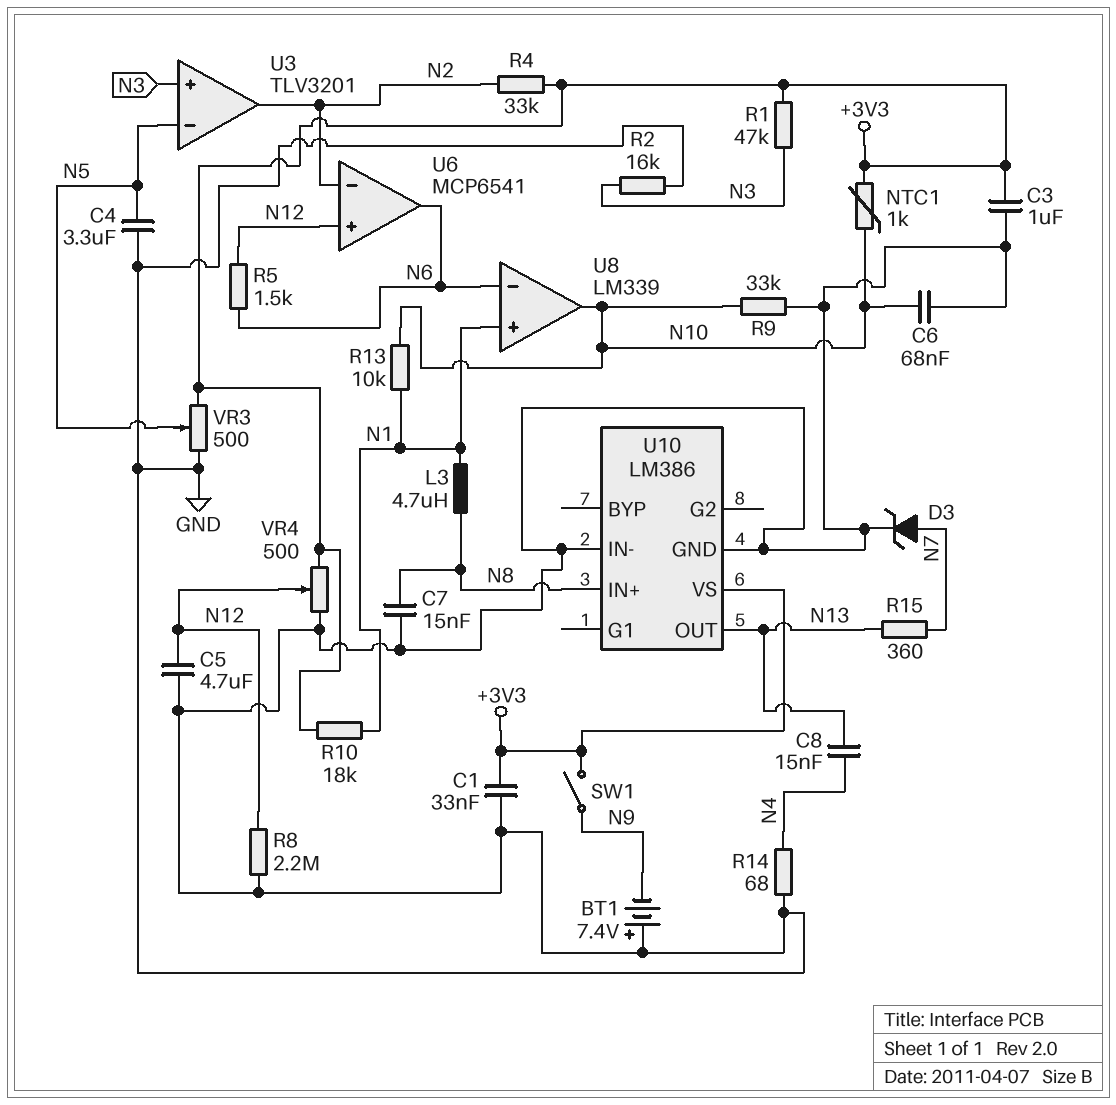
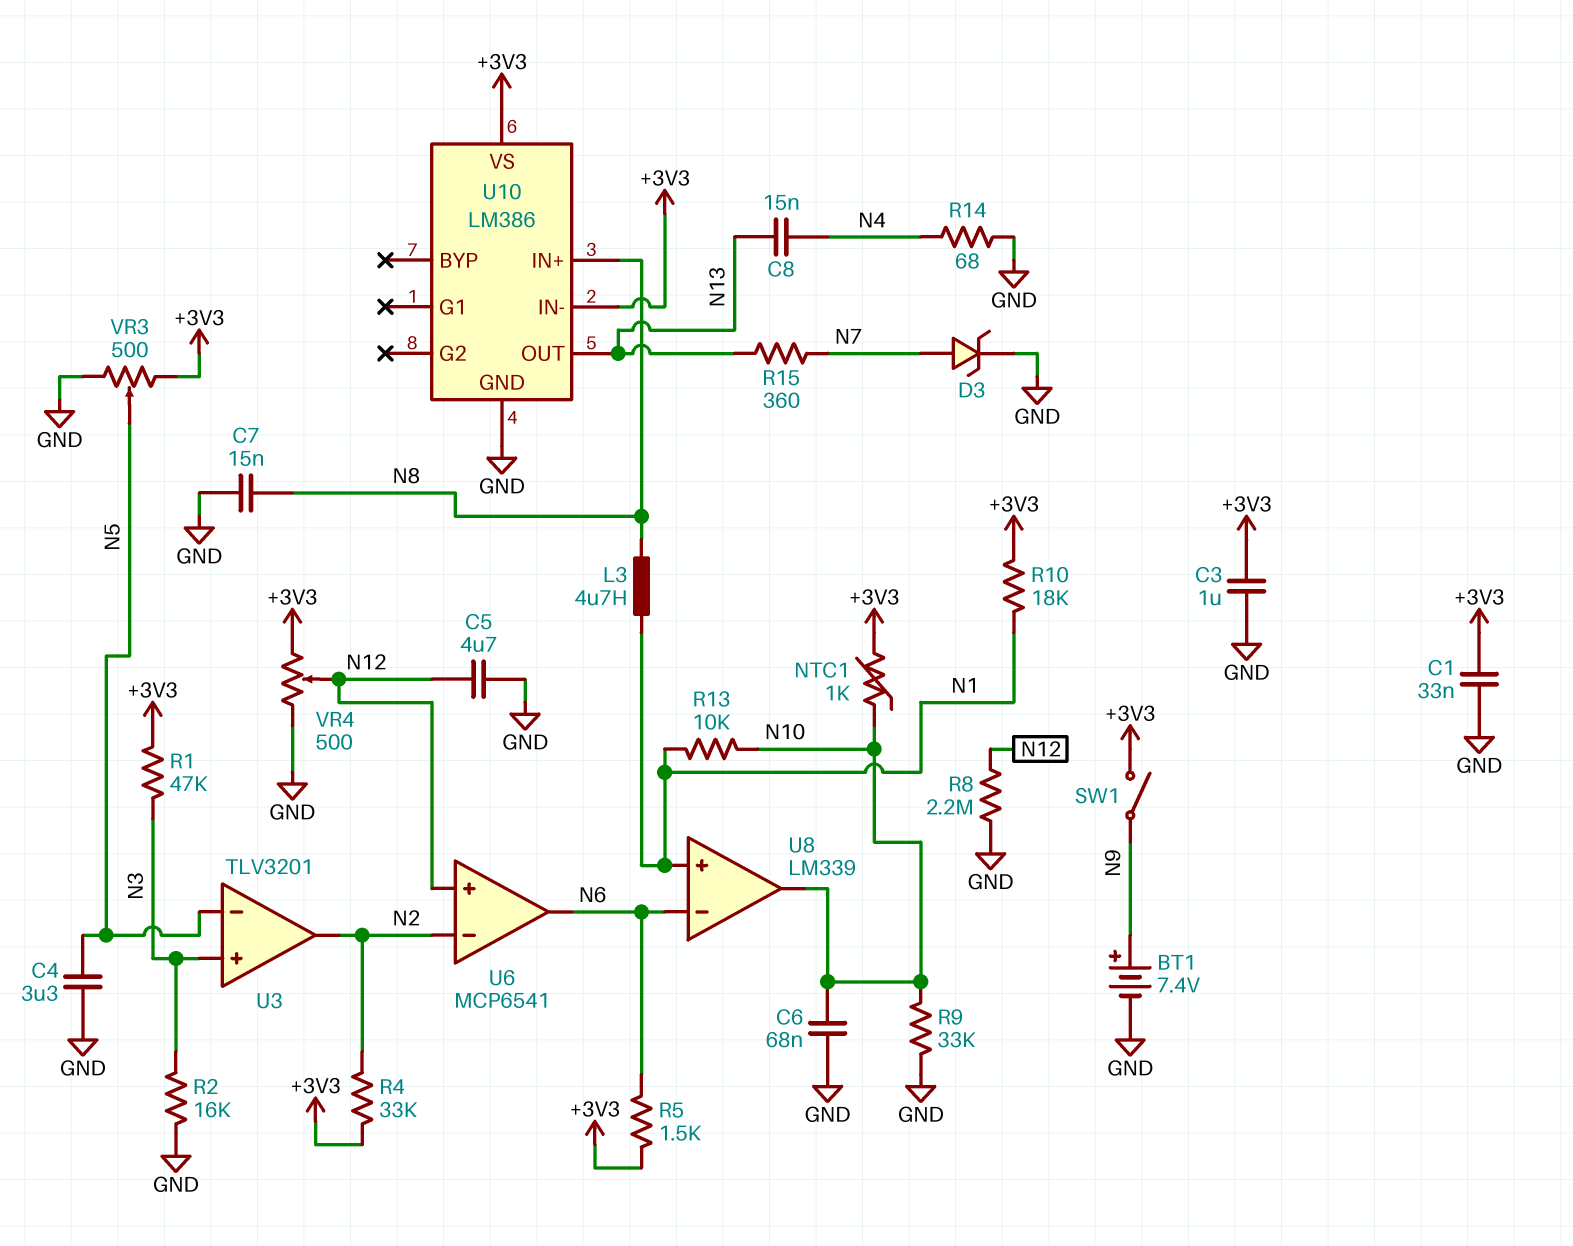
BT1: 7.4V (plus GND, minus N9) -> 7.4V (plus N9, minus GND)
R5: 1.5k (N6, N12) -> 1.5k (+3V3, N6)
U10 pin IN-: GND -> +3V3

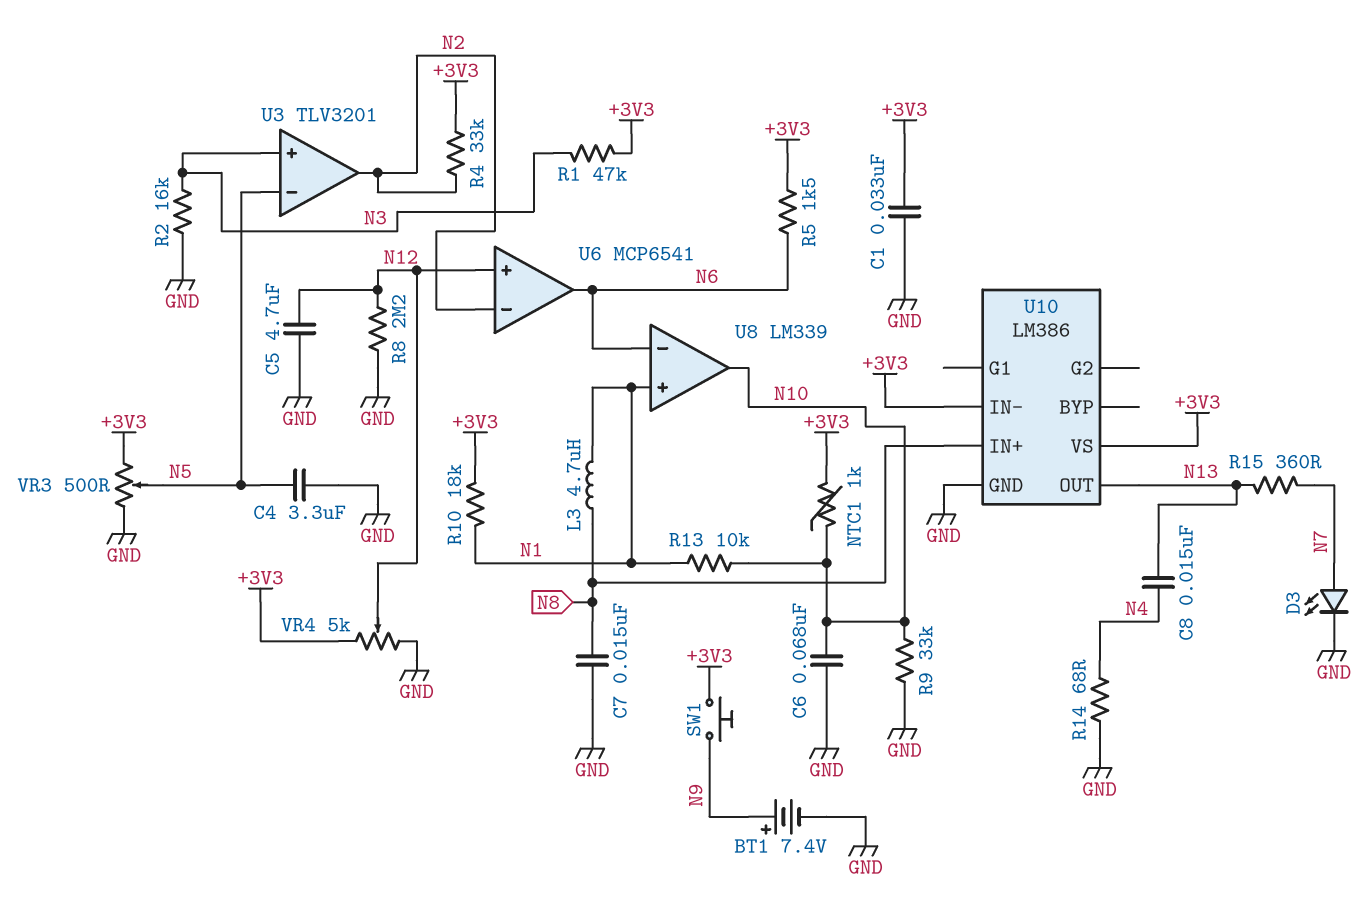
C3: 1uF (+3V3, GND) -> none
D3: zener (A N7, K GND) -> LED (A N7, K GND)
SW1: switch (+3V3, N9) -> button (+3V3, N9)
VR4: 500 (+3V3, GND, wiper N12) -> 5k (+3V3, GND, wiper N12)

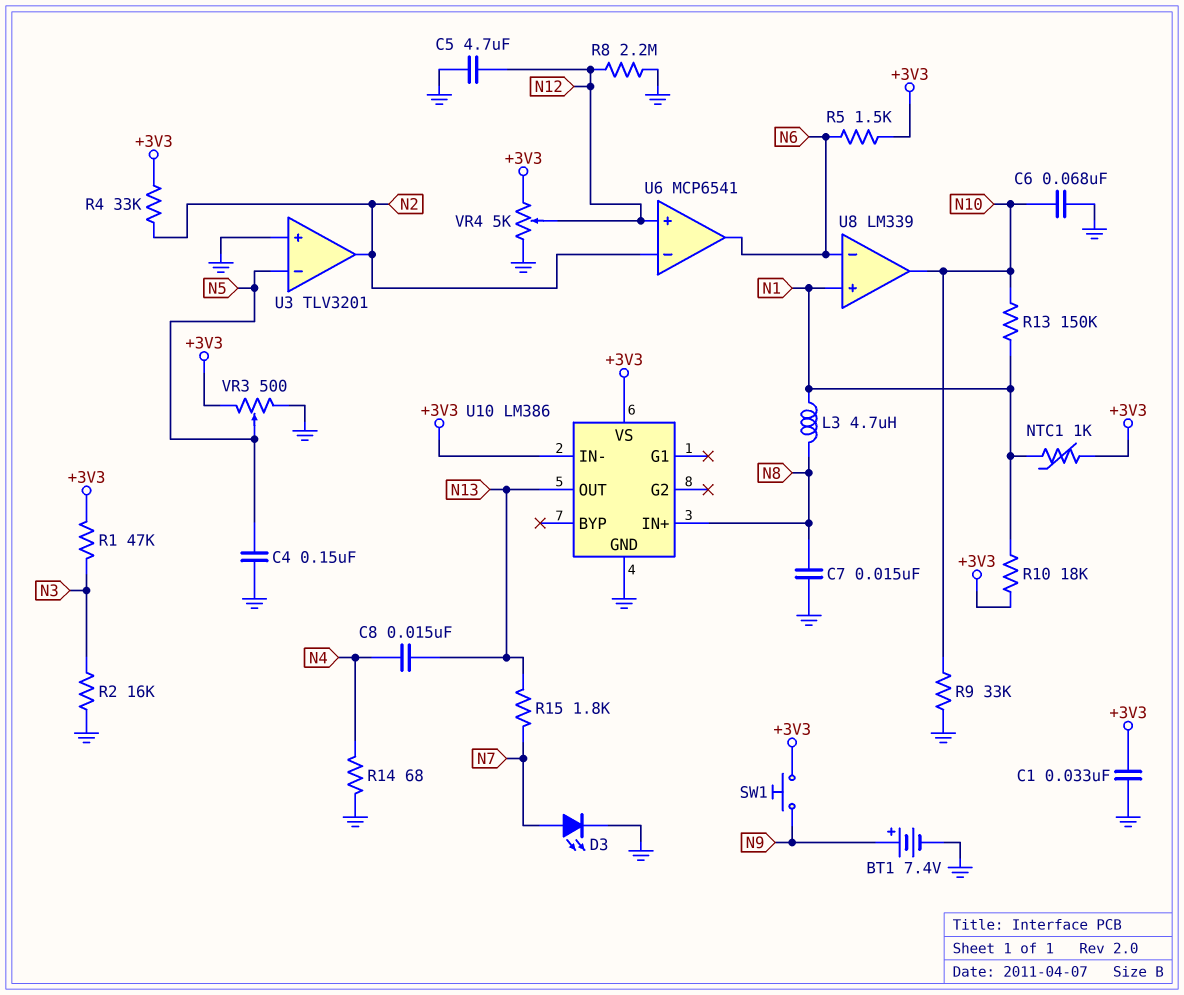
C4: 3.3uF (GND, N5) -> 150nF (GND, N5)
NTC1: 1k (+3V3, N10) -> 1k (+3V3, N1)
R13: 10k (N1, N10) -> 150k (N1, N10)
R15: 360 (N7, N13) -> 1.8k (N7, N13)
U3 pin in+: N3 -> GND

